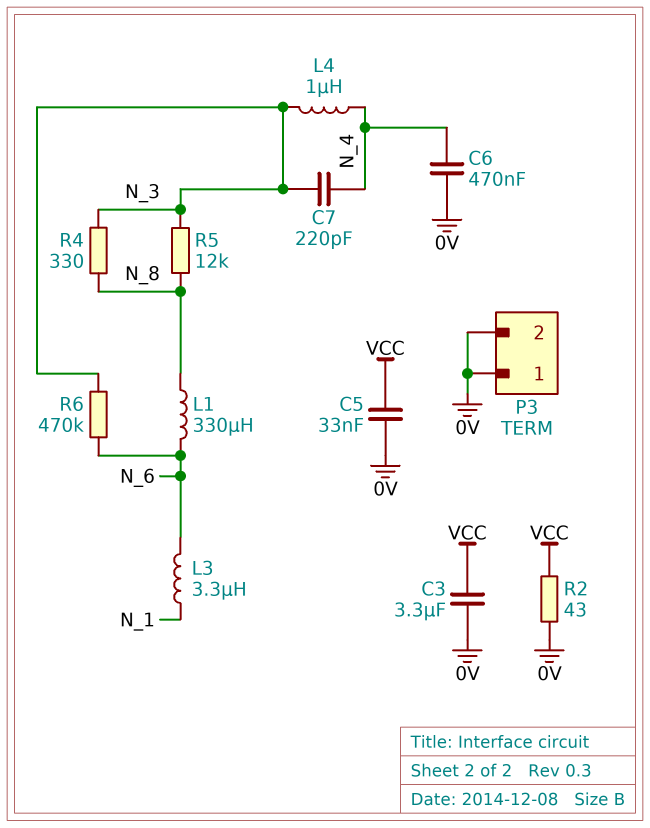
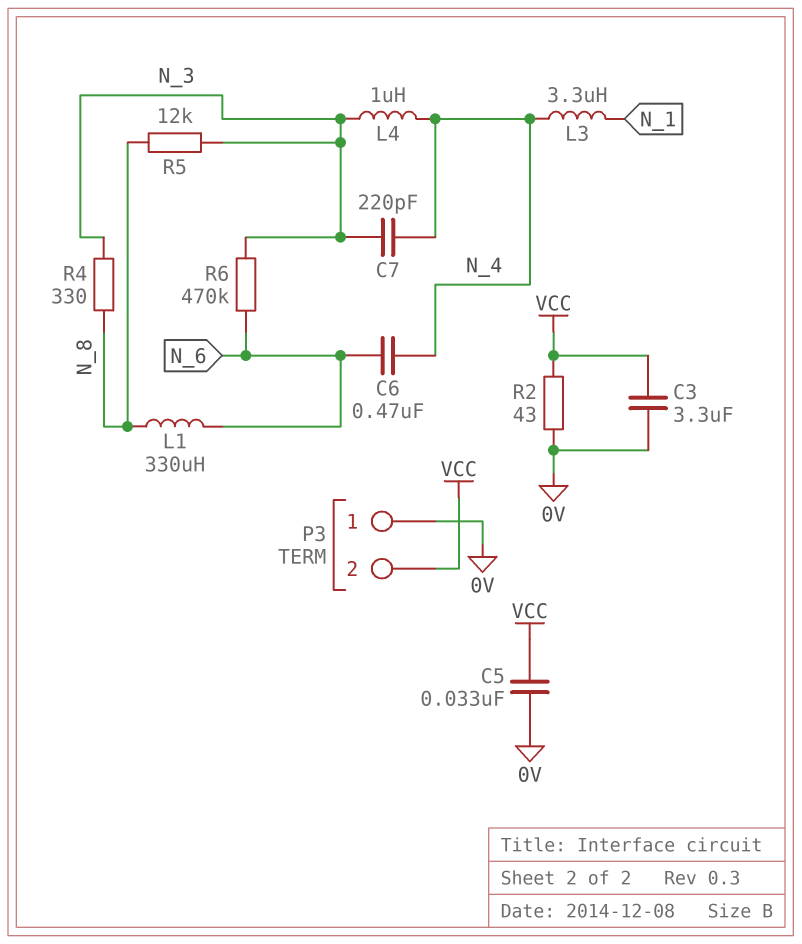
C6: 470nF (0V, N_4) -> 470nF (N_4, N_6)
L3: 3.3uH (N_1, N_6) -> 3.3uH (N_1, N_4)
P3 pin 2: 0V -> VCC

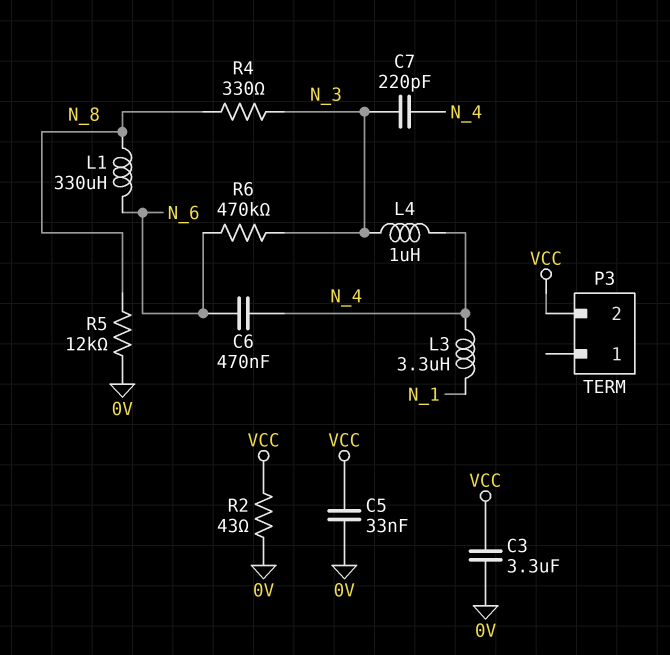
P3 pin 1: 0V -> none
R5: 12k (N_3, N_8) -> 12k (0V, N_8)

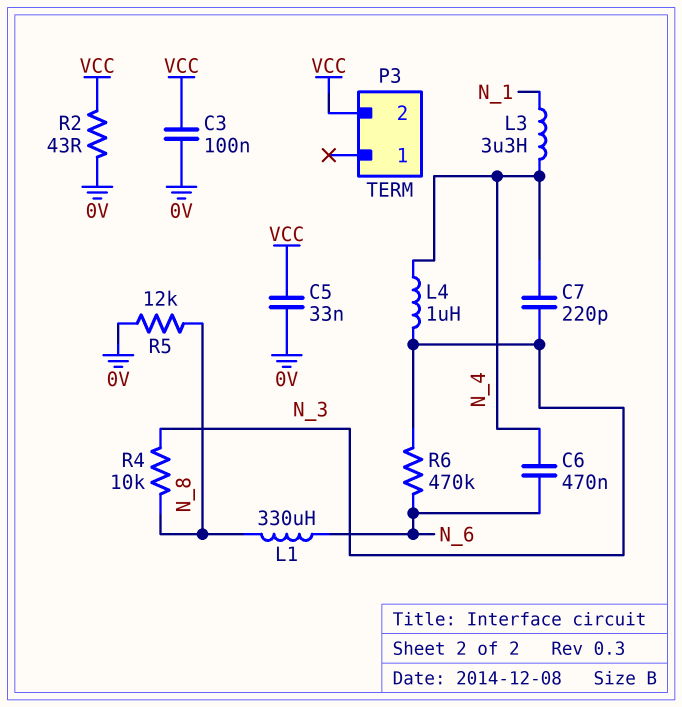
C3: 3.3uF (0V, VCC) -> 100nF (0V, VCC)
R4: 330 (N_3, N_8) -> 10k (N_3, N_8)

